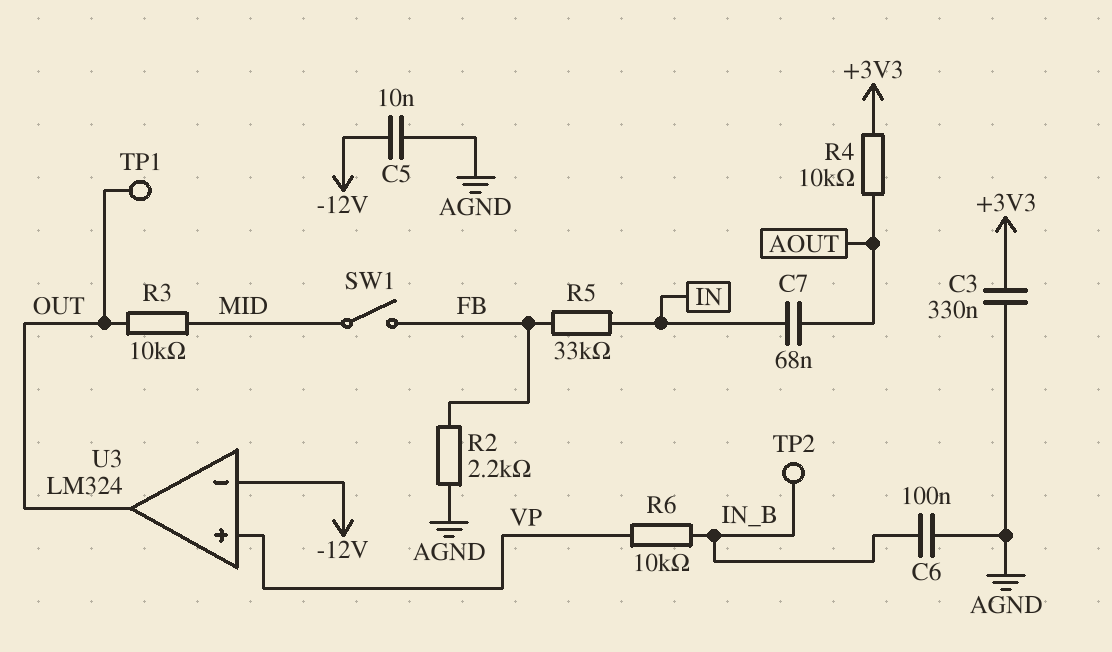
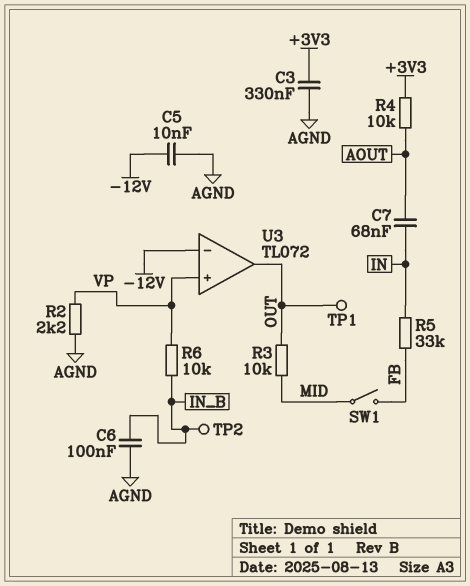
R2: 2.2k (AGND, FB) -> 2.2k (AGND, VP)
U3: LM324 -> TL072

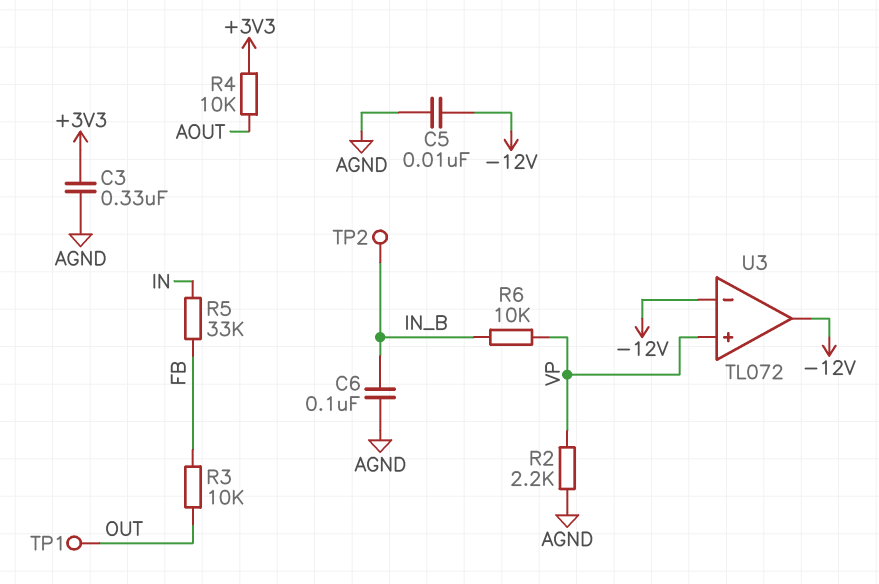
C7: 68nF (AOUT, IN) -> none
R3: 10k (MID, OUT) -> 10k (FB, OUT)
SW1: switch (FB, MID) -> none
U3 pin out: OUT -> -12V

